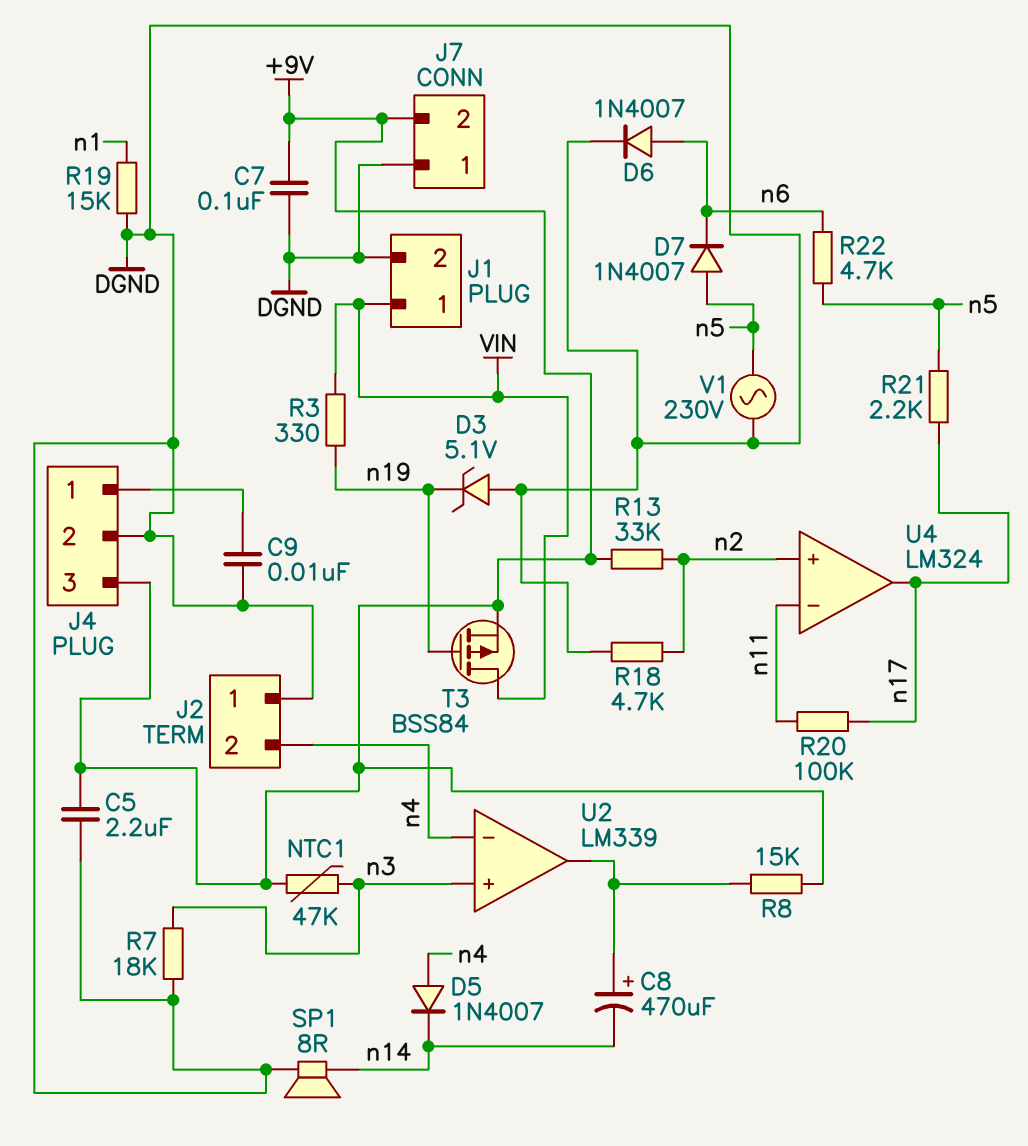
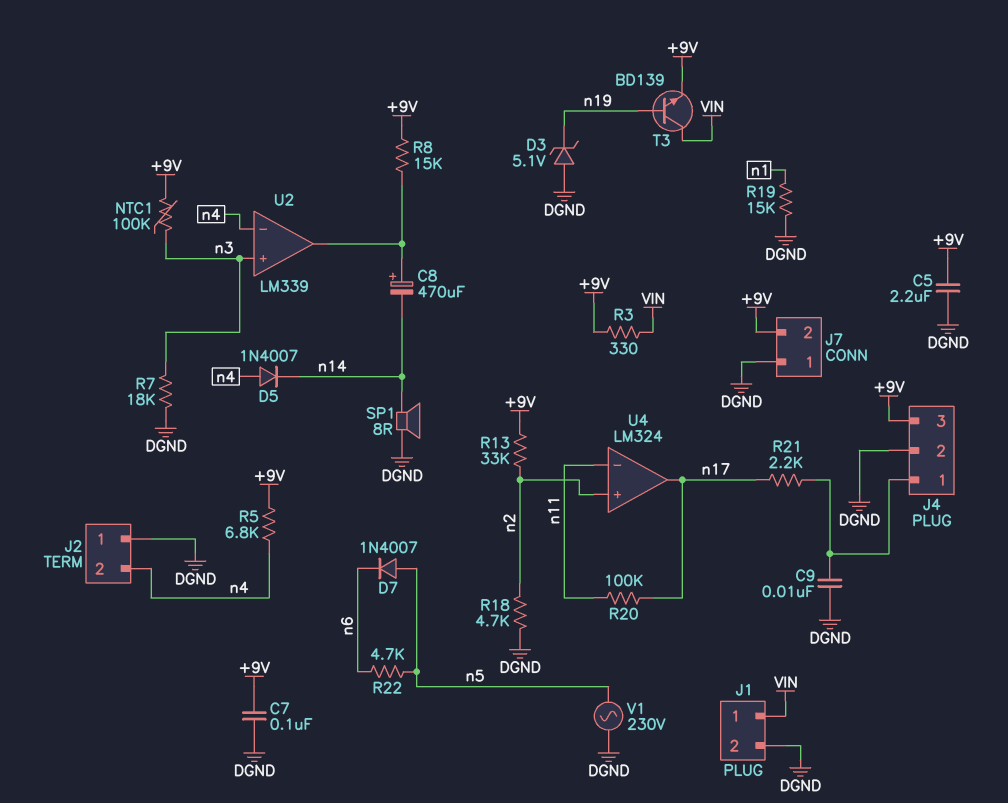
D6: diode 1N4007 (A n6, K DGND) -> none
NTC1: 47k (+9V, n3) -> 100k (+9V, n3)
R3: 330 (VIN, n19) -> 330 (+9V, VIN)
R5: none -> 6.8k (+9V, n4)
R21: 2.2k (n5, n17) -> 2.2k (J4/1, n17)
T3: PMOS BSS84 (G n19, D VIN, S +9V) -> NPN BD139 (B n19, C VIN, E +9V)

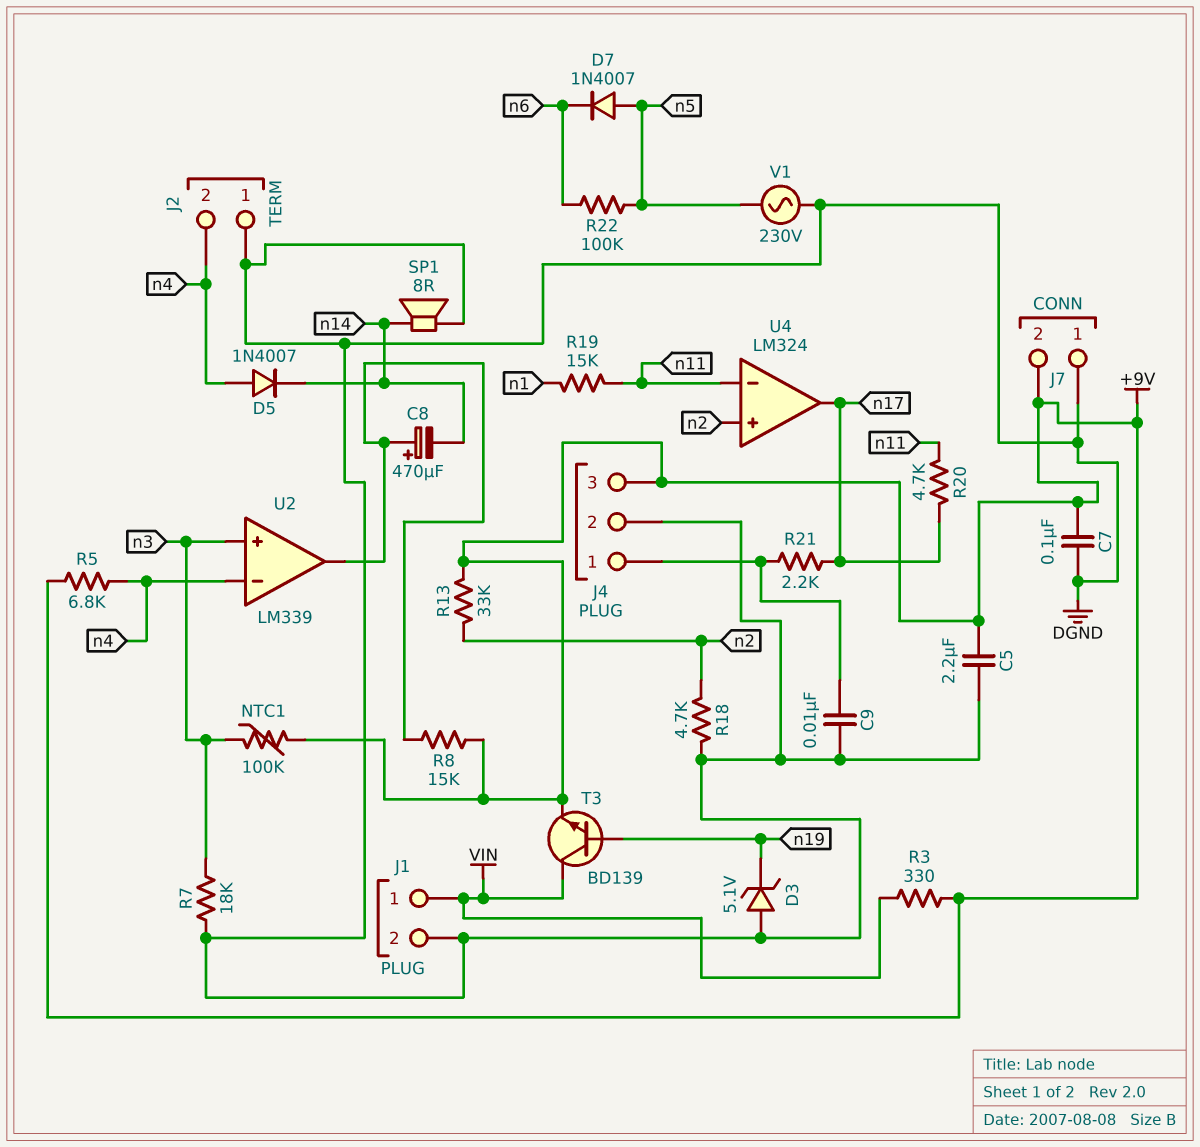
R19: 15k (DGND, n1) -> 15k (n1, n11)
R20: 100k (n11, n17) -> 4.7k (n11, n17)
R22: 4.7k (n5, n6) -> 100k (n5, n6)

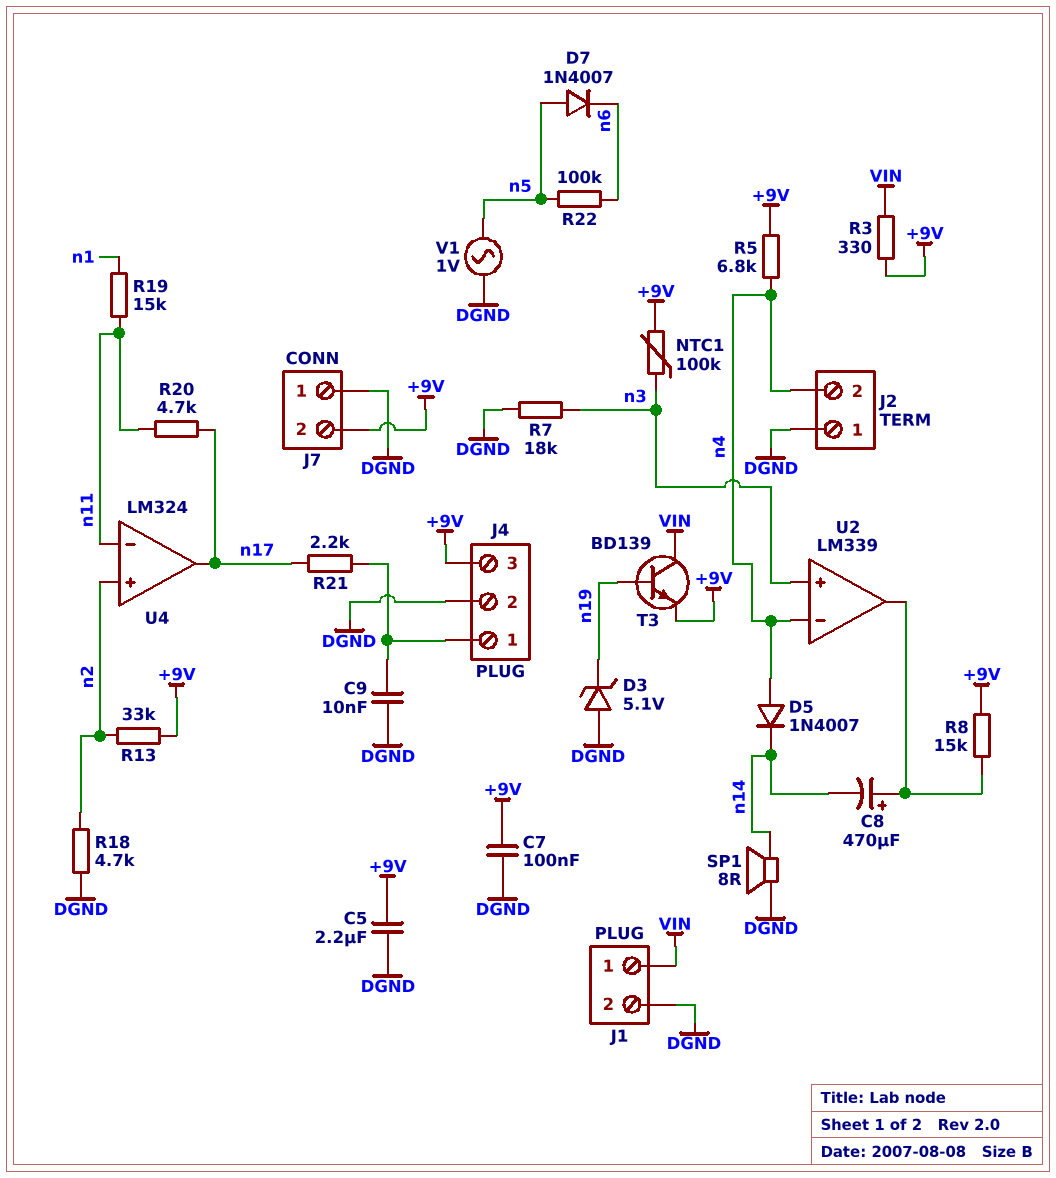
V1: AC 230V (DGND, n5) -> AC 1V (DGND, n5)

